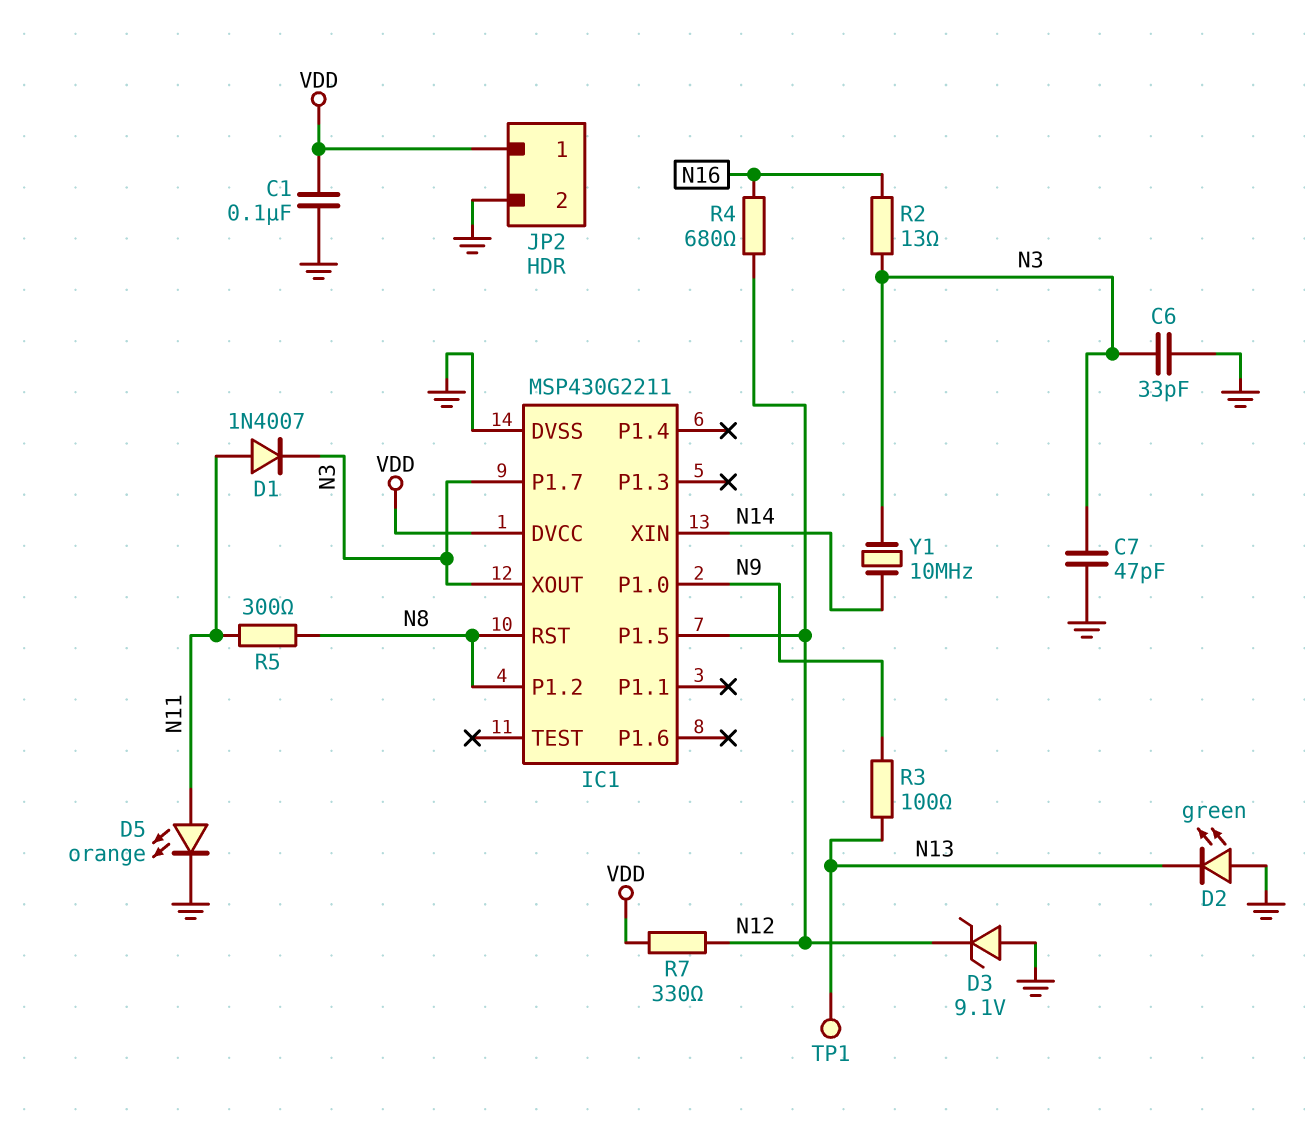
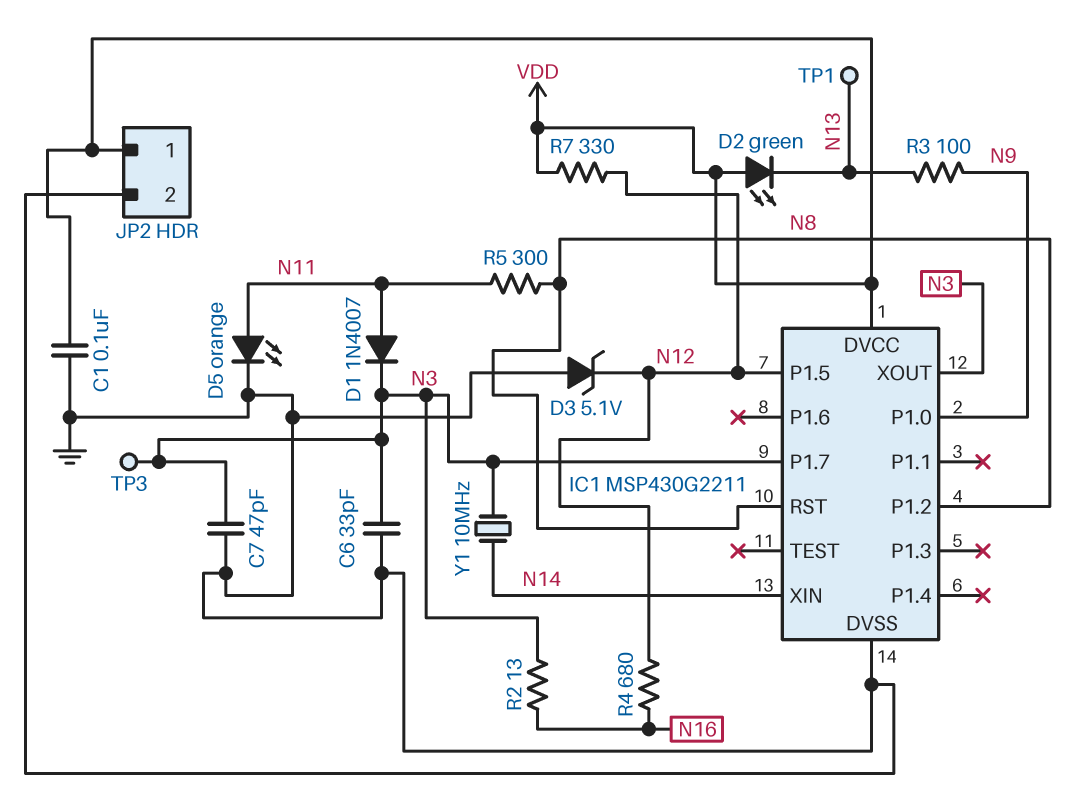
D2: LED green (A GND, K N13) -> LED green (A VDD, K N13)
D3: zener 9.1V (A GND, K N12) -> zener 5.1V (A GND, K N12)
TP3: none -> test point (N3)

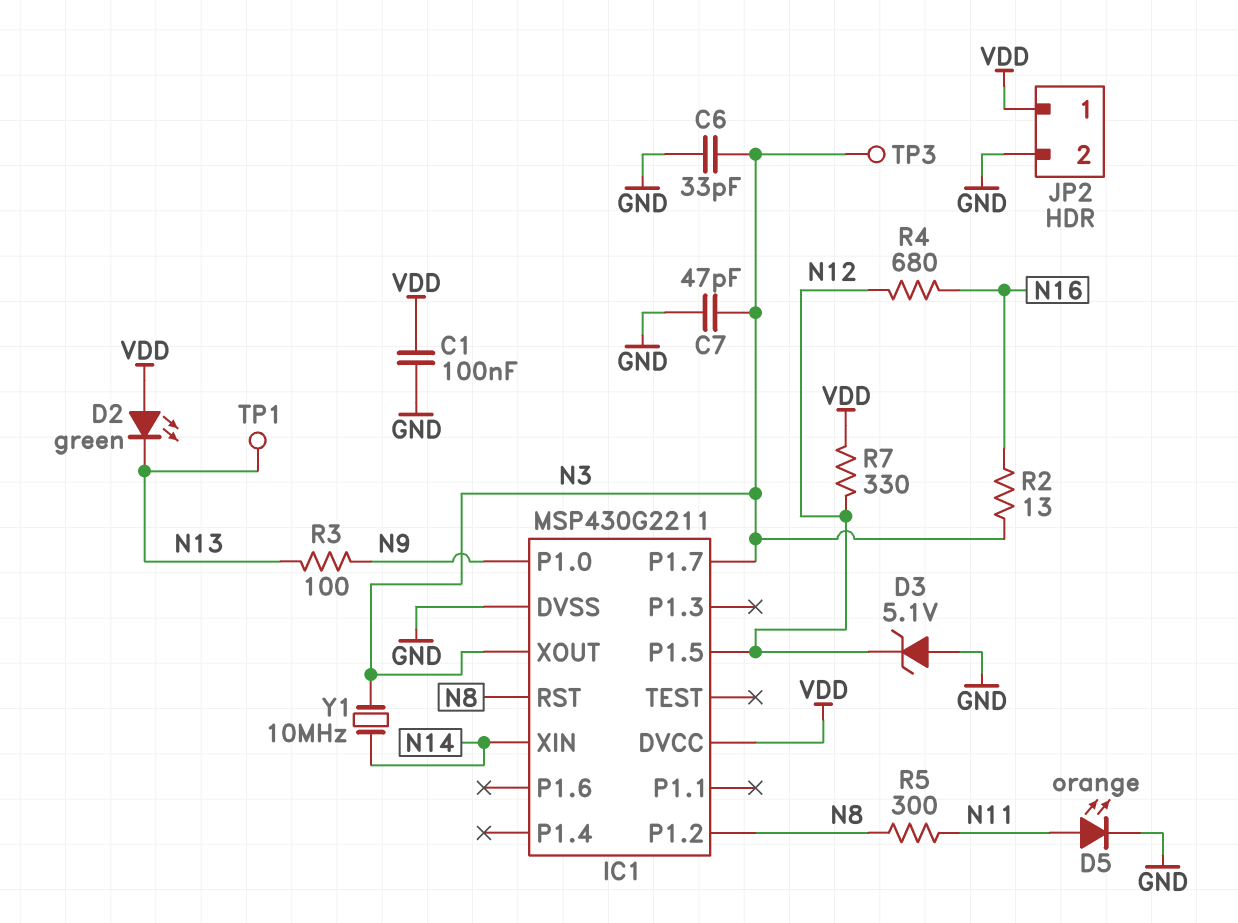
D1: diode 1N4007 (A N11, K N3) -> none

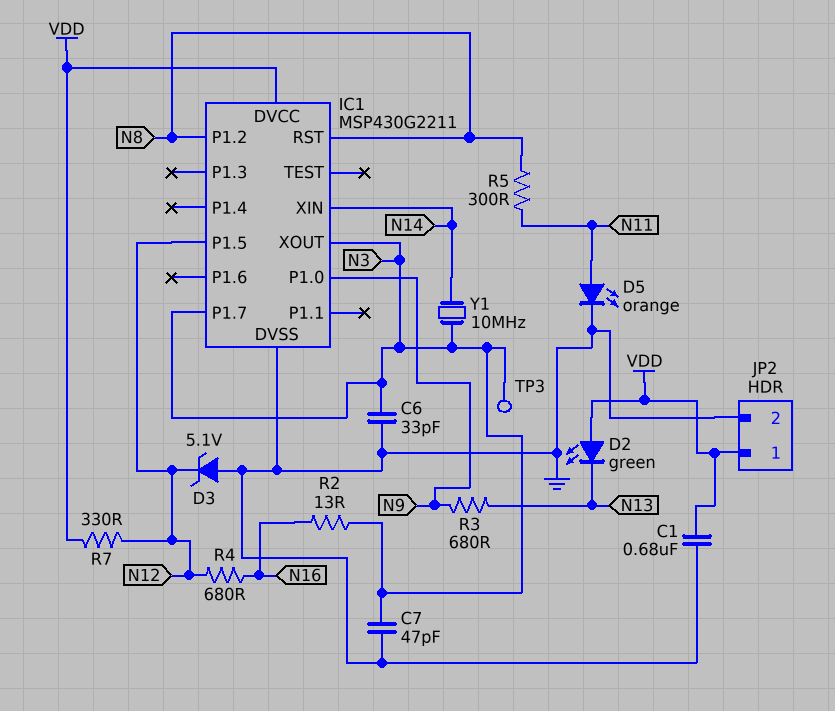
C1: 100nF (GND, VDD) -> 680nF (GND, VDD)
R3: 100 (N9, N13) -> 680 (N9, N13)
TP1: test point (N13) -> none

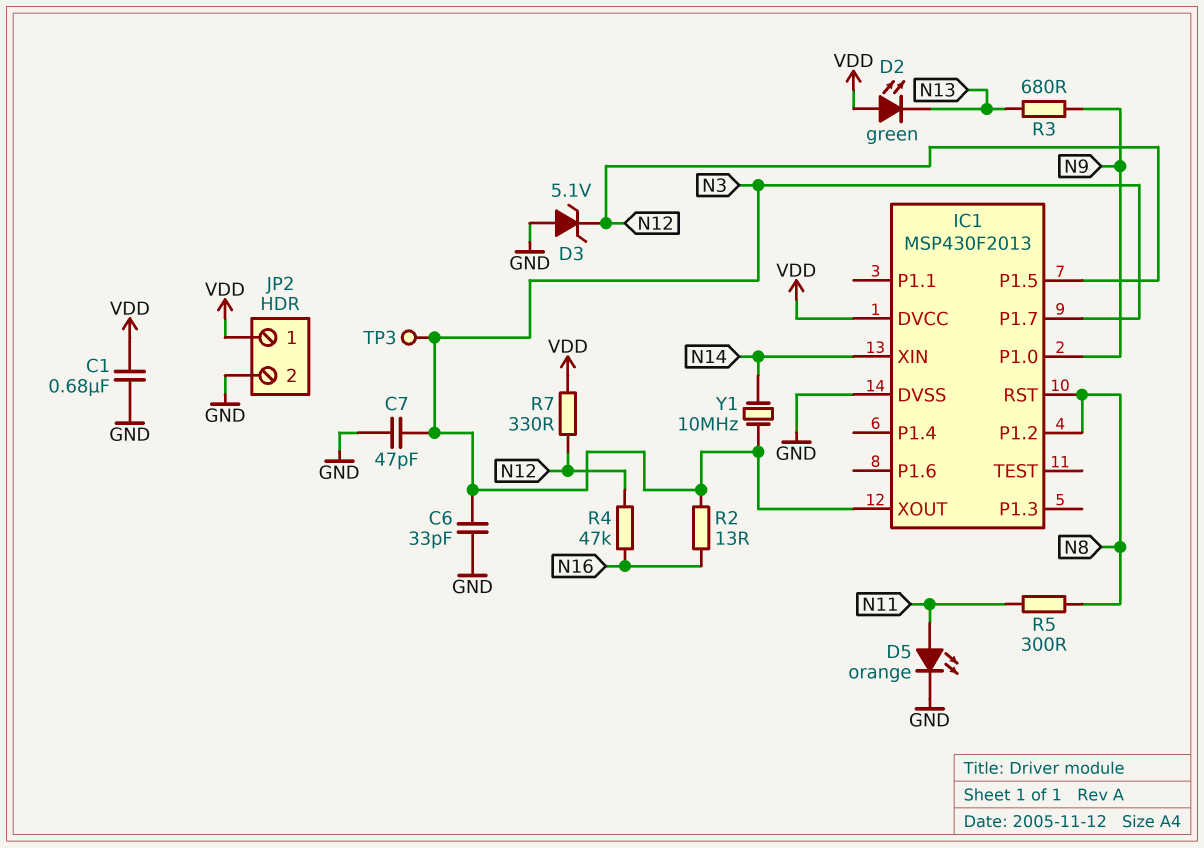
IC1: MSP430G2211 -> MSP430F2013
R4: 680 (N12, N16) -> 47k (N12, N16)

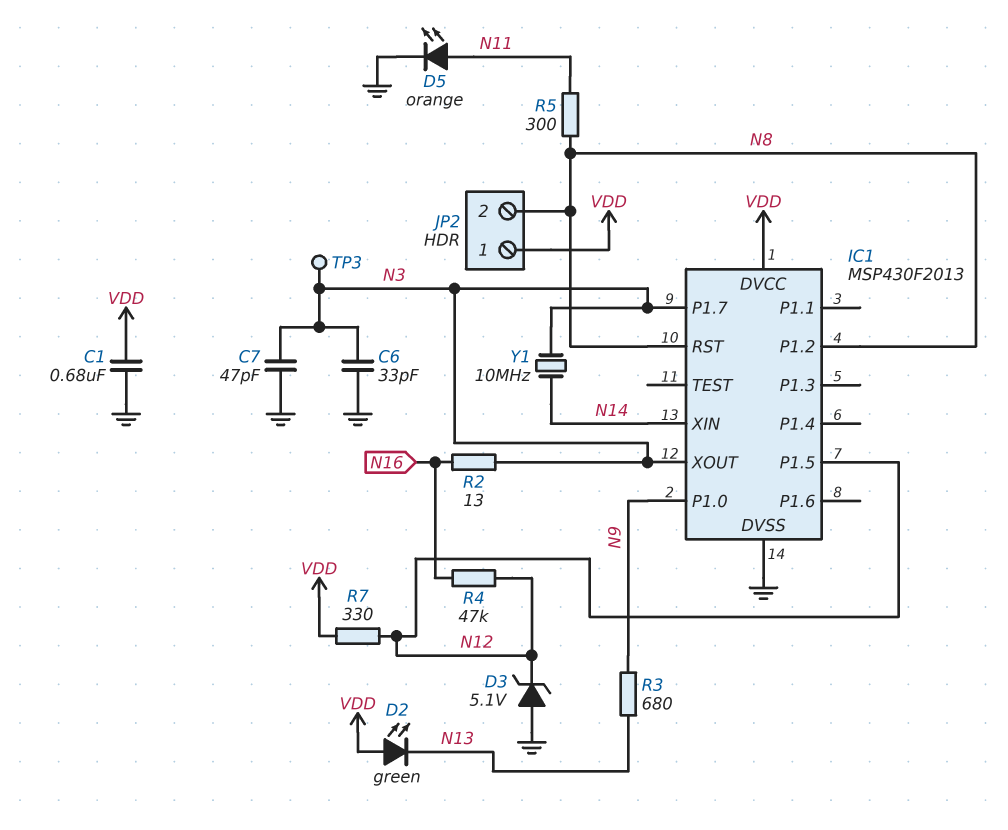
JP2 pin 2: GND -> N8

